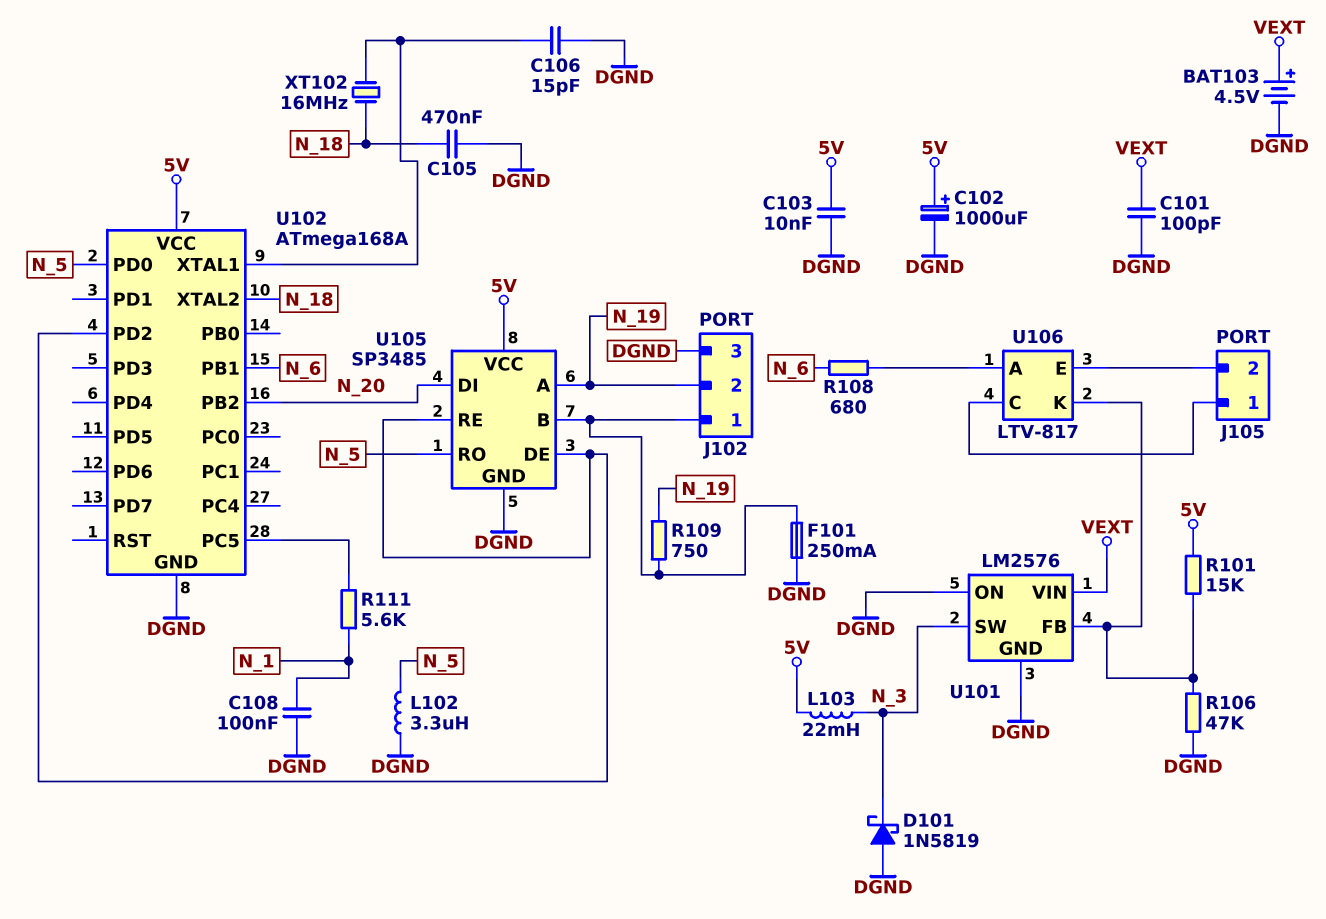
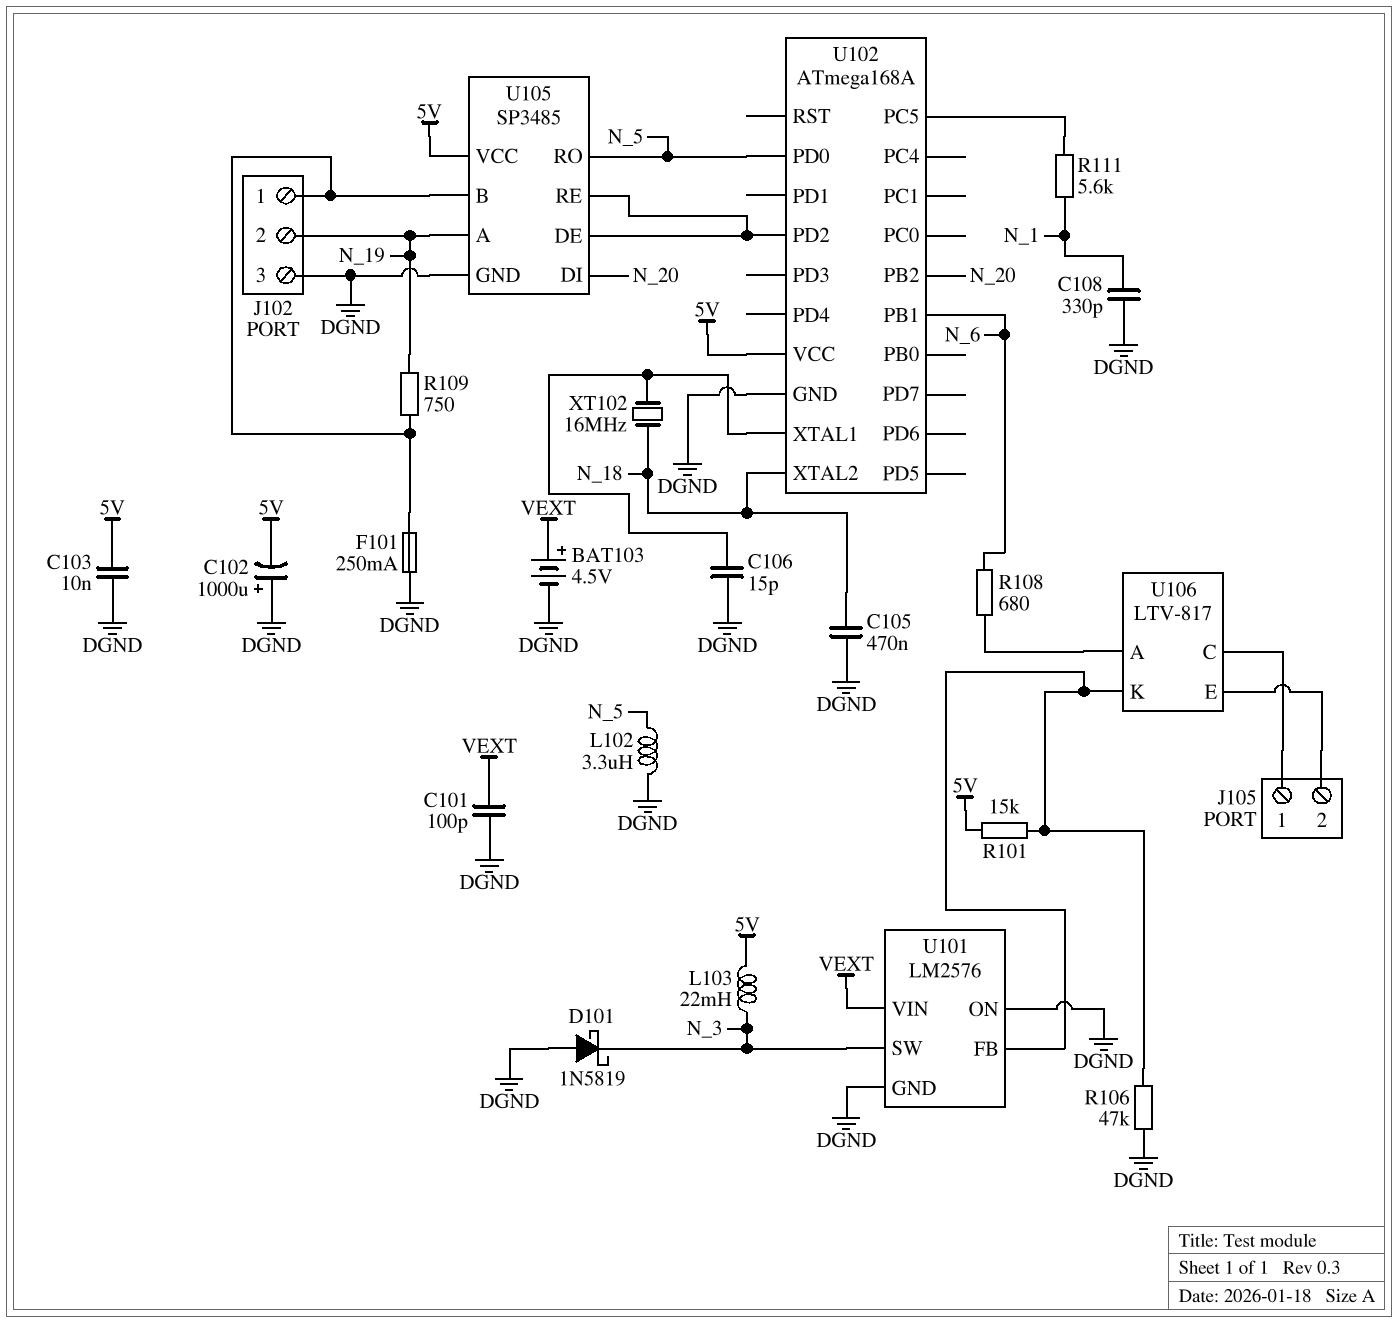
C102: 1000uF (plus 5V, minus DGND) -> 1000uF (plus DGND, minus 5V)
C108: 100nF (DGND, N_1) -> 330pF (DGND, N_1)

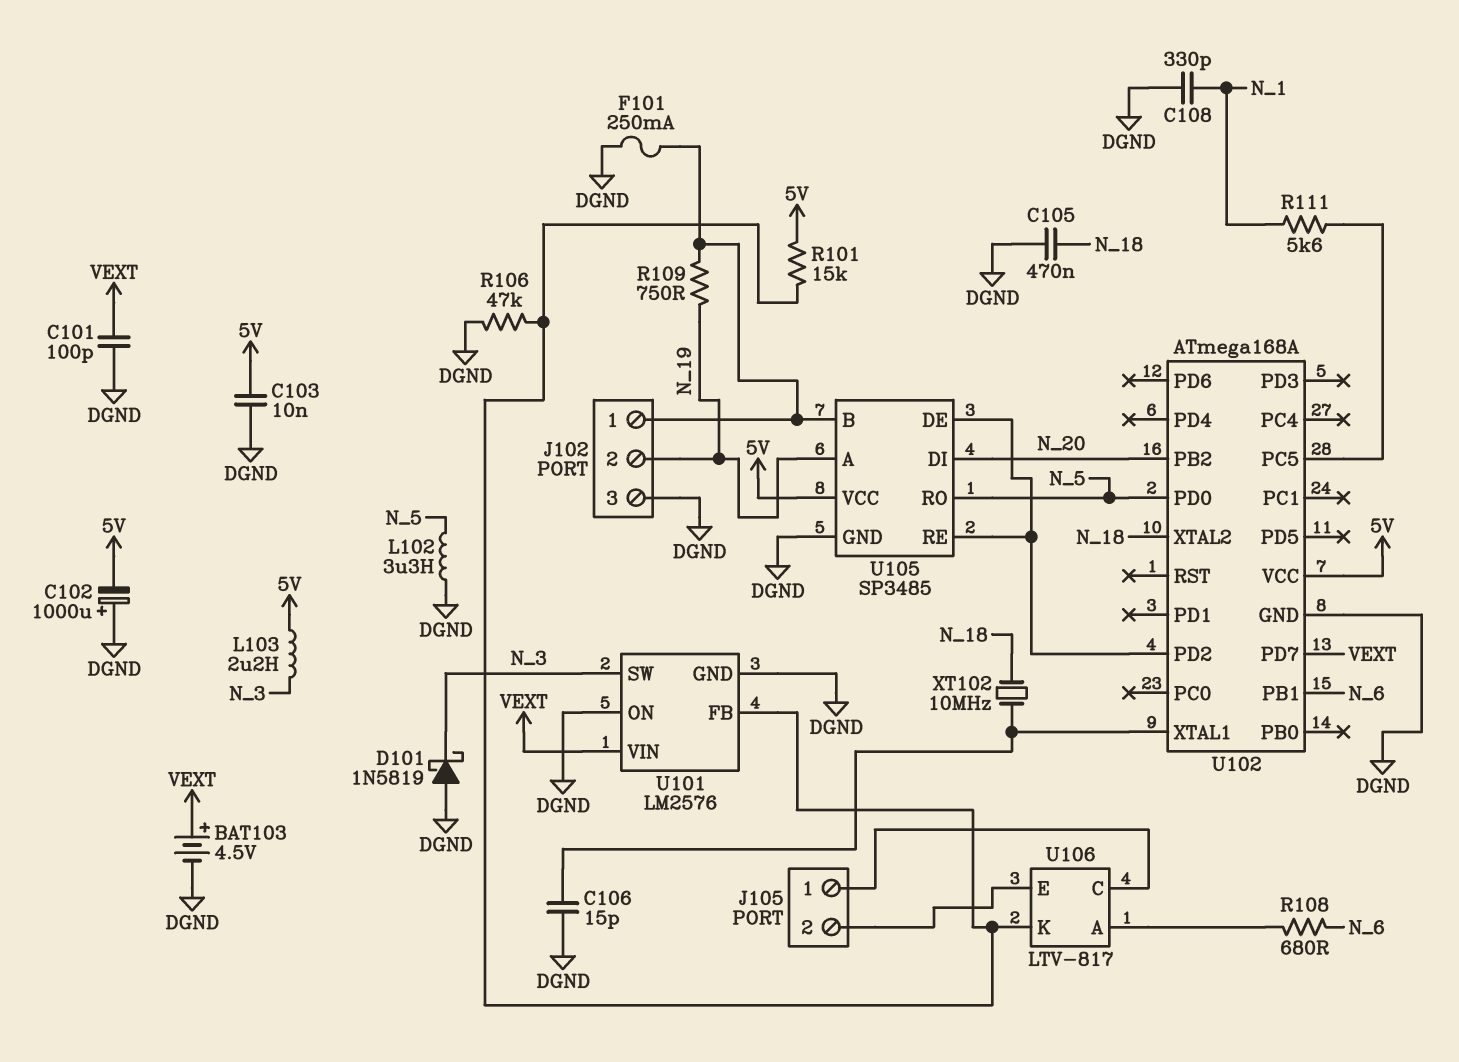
L103: 22mH (5V, N_3) -> 2.2uH (5V, N_3)
U102 pin PD7: none -> VEXT
XT102: 16MHz (N_18, U102/XTAL1) -> 10MHz (N_18, U102/XTAL1)

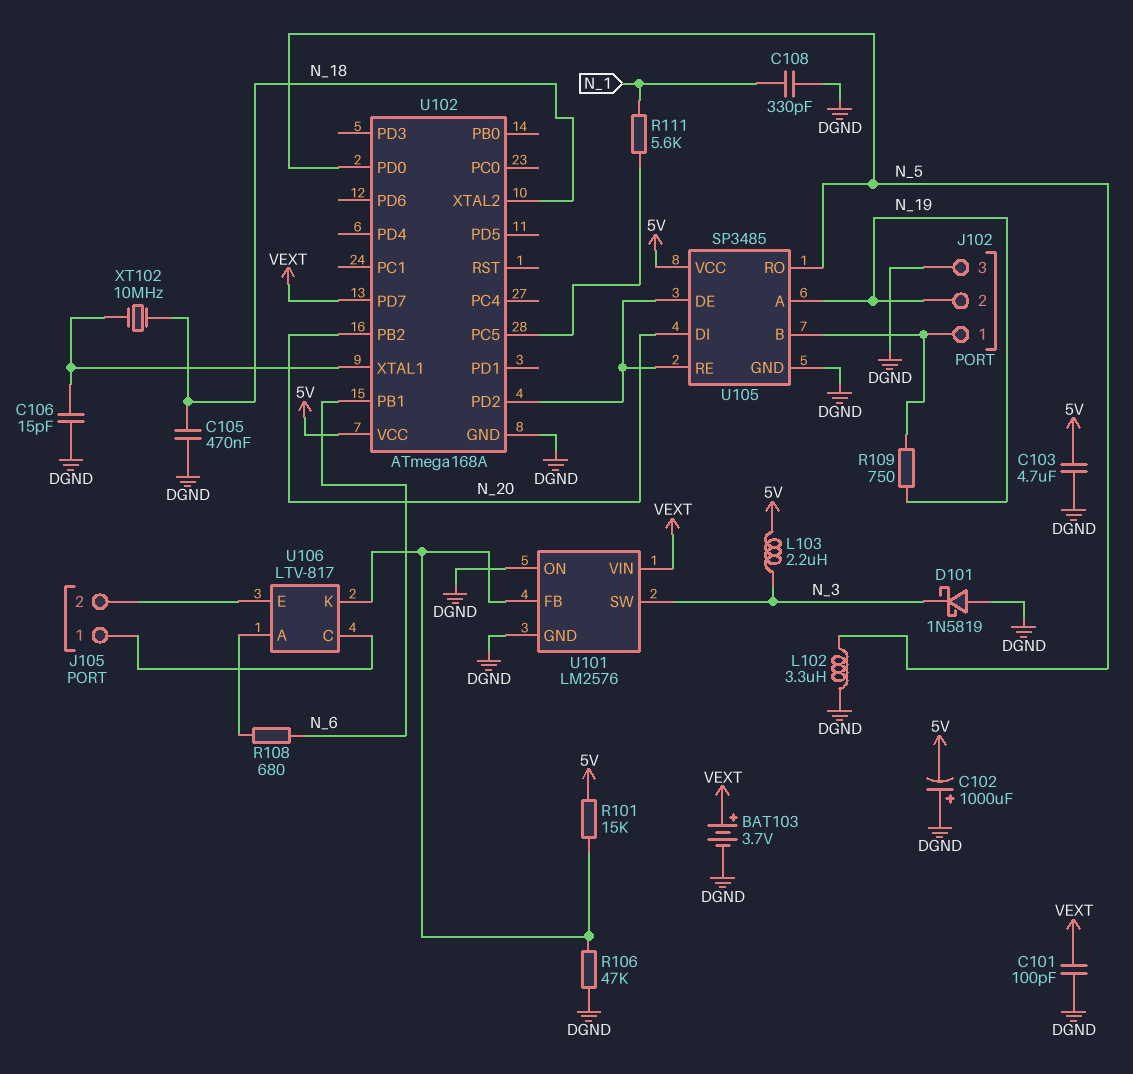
BAT103: 4.5V (plus VEXT, minus DGND) -> 3.7V (plus VEXT, minus DGND)
C103: 10nF (5V, DGND) -> 4.7uF (5V, DGND)
F101: 250mA (DGND, J102/1) -> none

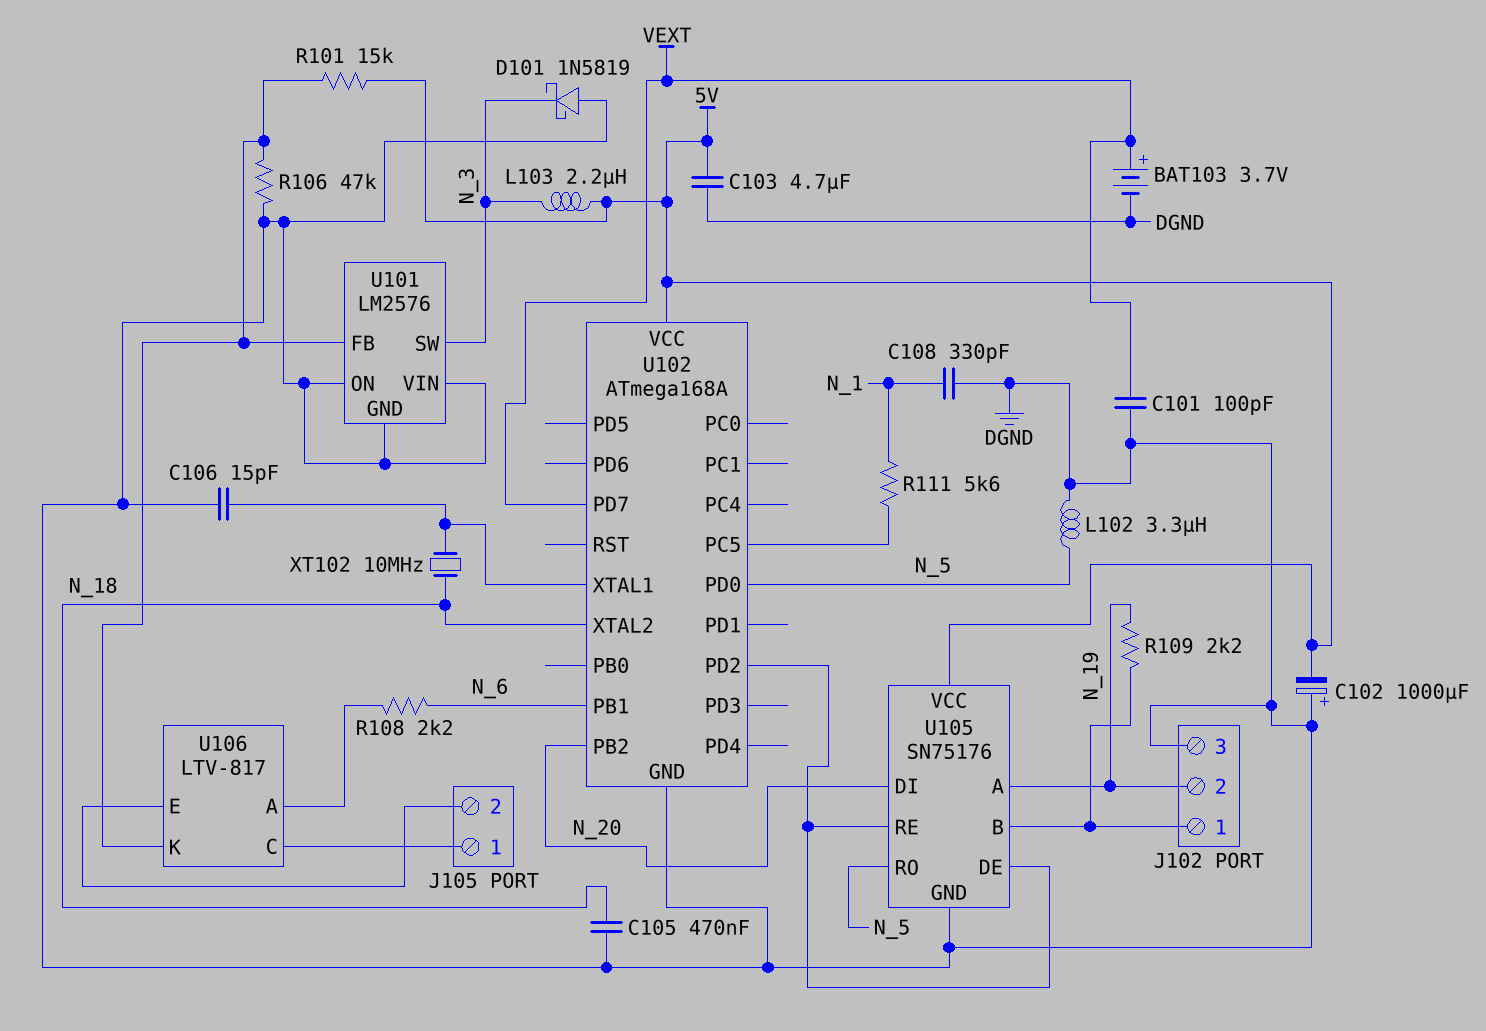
R108: 680 (N_6, U106/A) -> 2.2k (N_6, U106/A)
R109: 750 (J102/1, N_19) -> 2.2k (J102/1, N_19)
U101 pin VIN: VEXT -> DGND
U105: SP3485 -> SN75176

